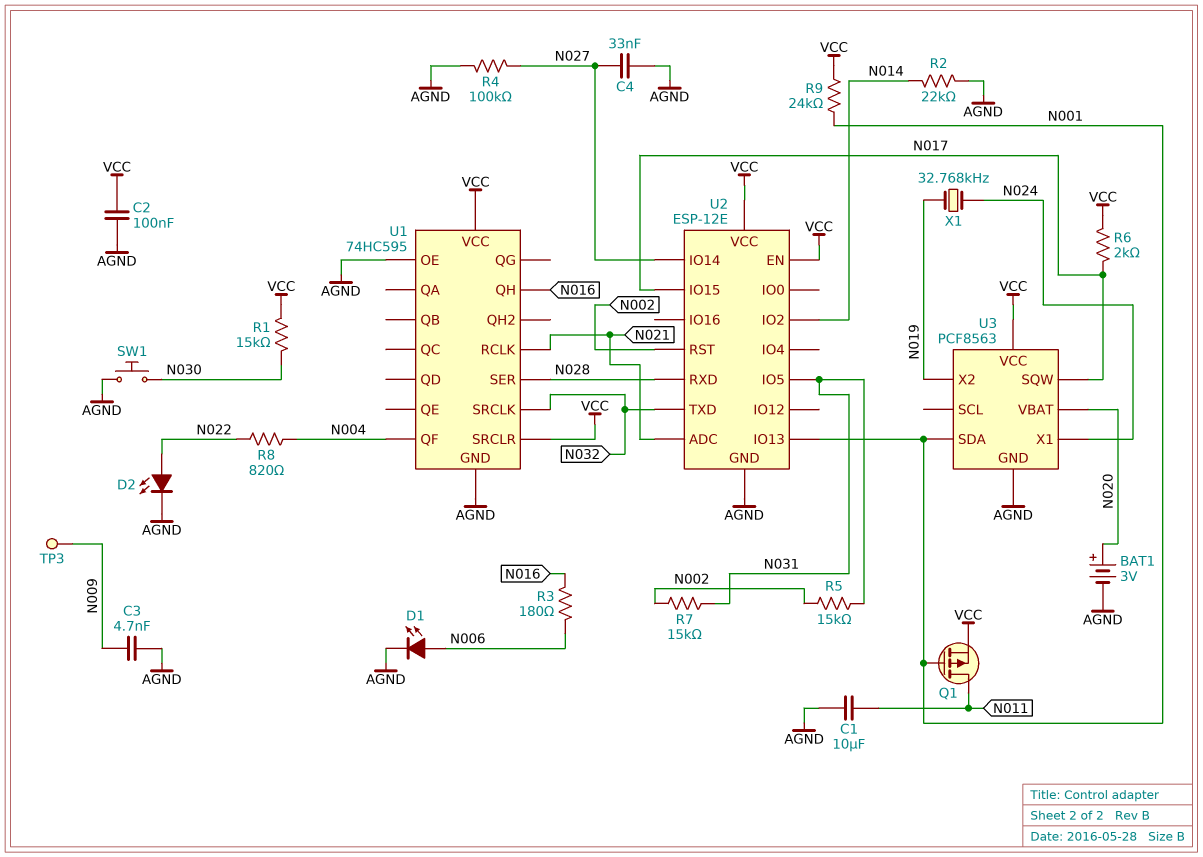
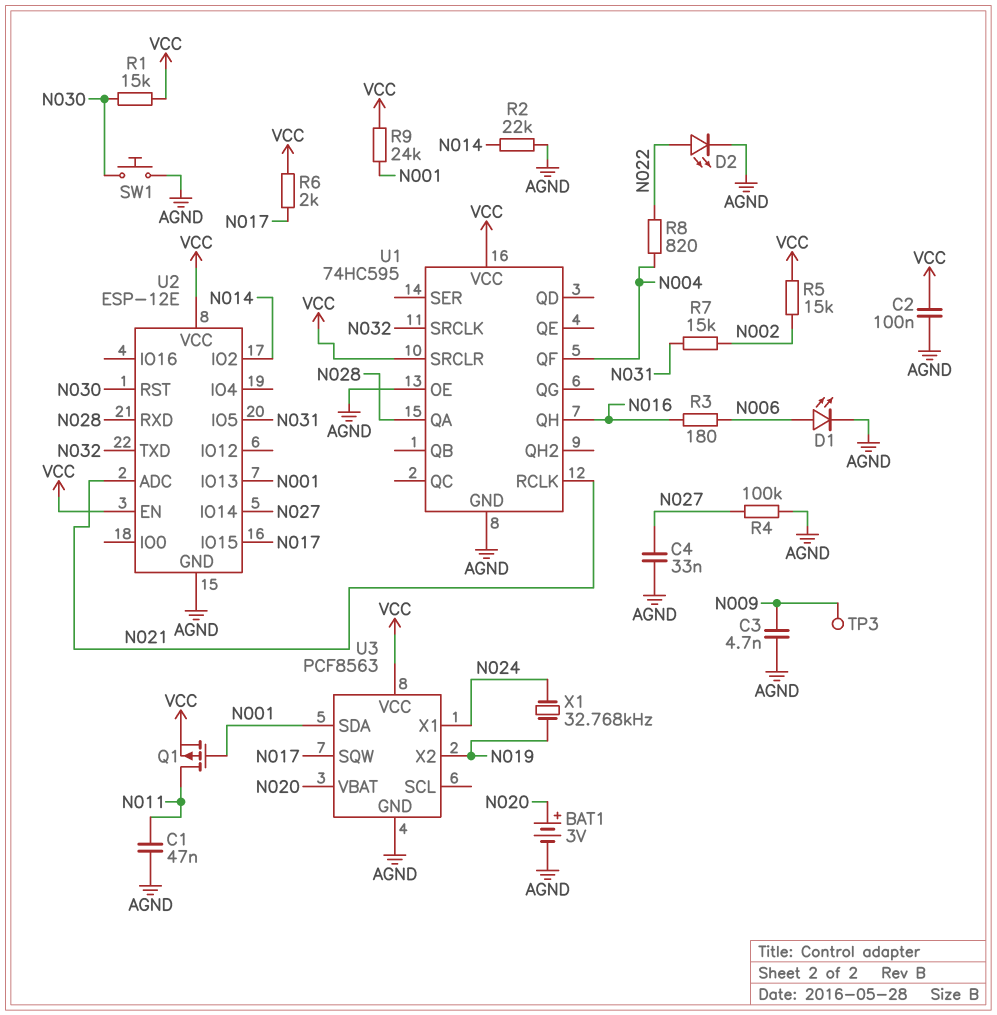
C1: 10uF (AGND, N011) -> 47nF (AGND, N011)
R5: 15k (N002, N031) -> 15k (N002, VCC)
U1 pin QA: none -> N028
U1 pin SER: N028 -> none
U2 pin RST: N002 -> N030

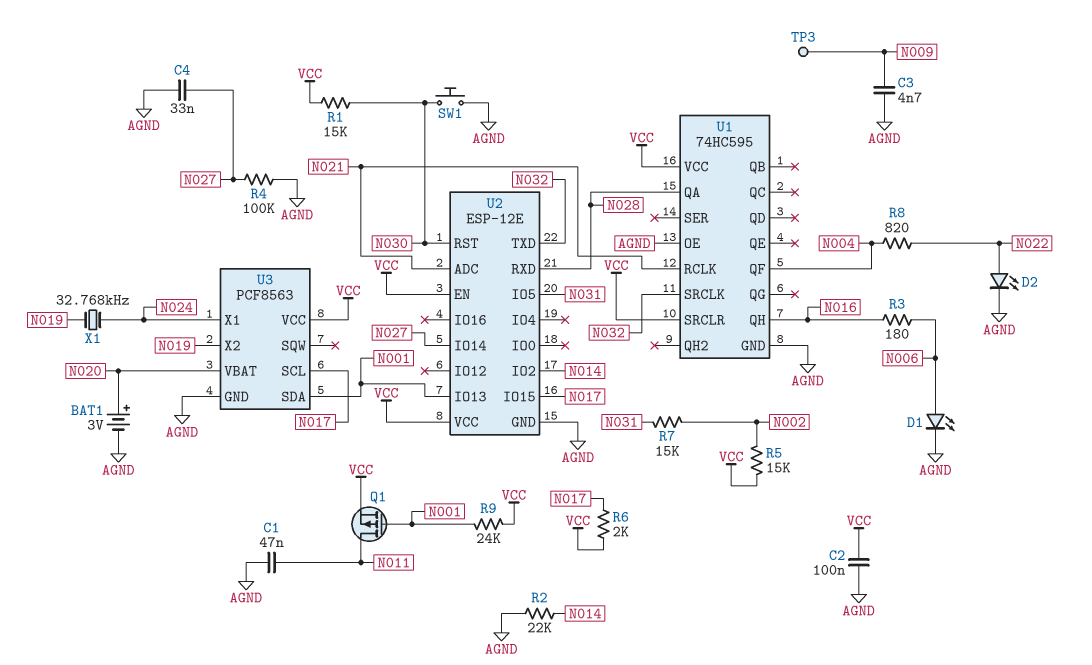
U3 pin SCL: none -> N017
U3 pin SQW: N017 -> none

